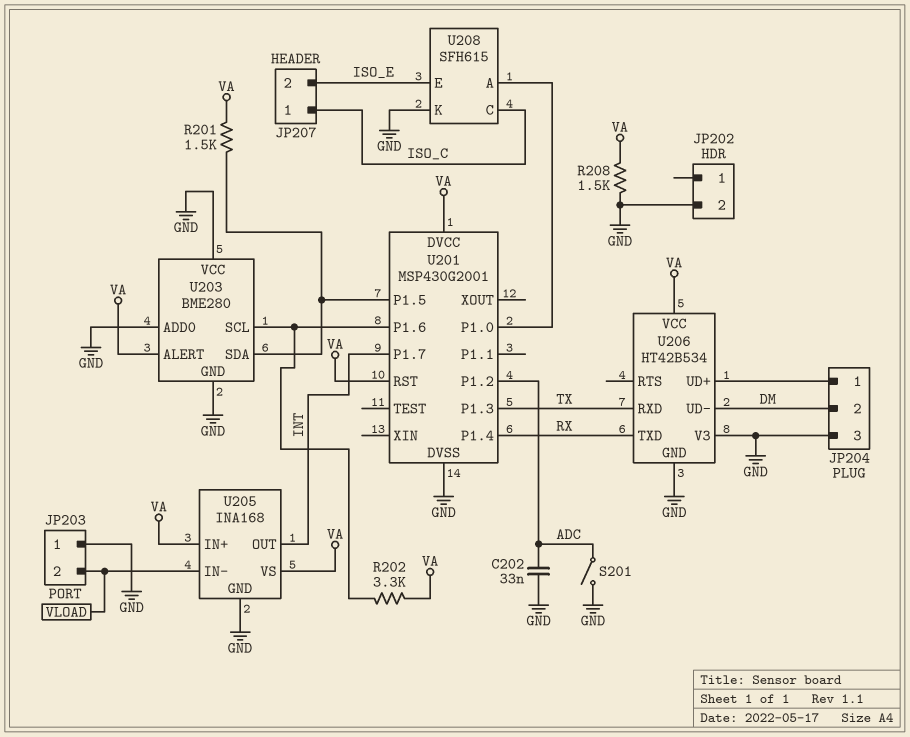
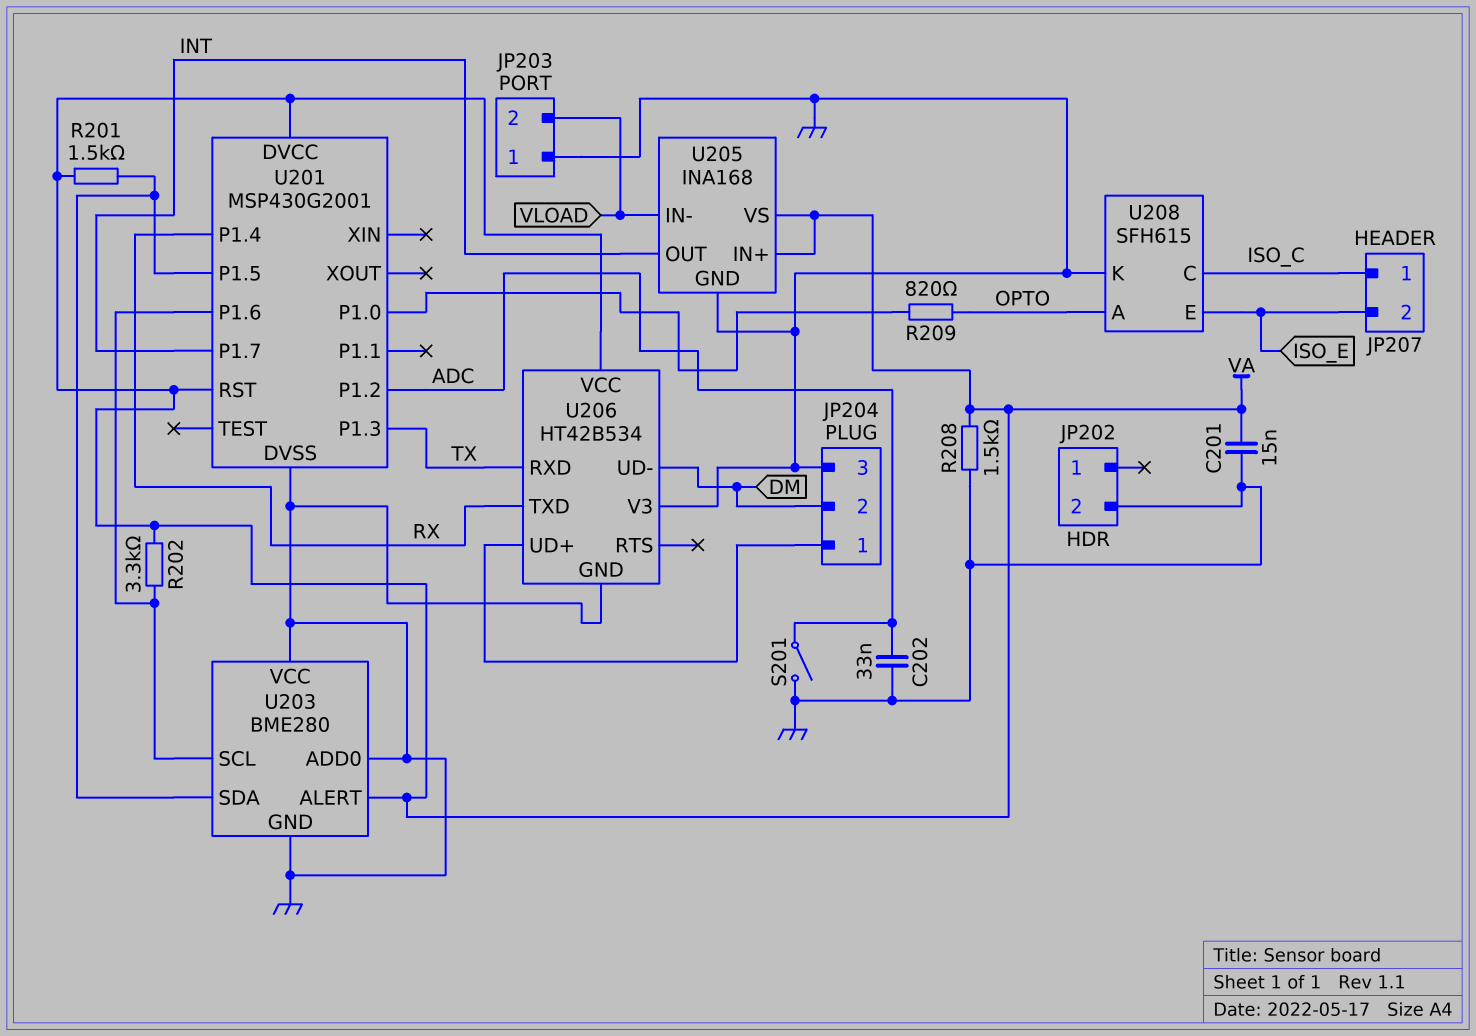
C201: none -> 15nF (GND, VA)
R209: none -> 820 (OPTO, U201/P1.0)
U208 pin A: U201/P1.0 -> OPTO

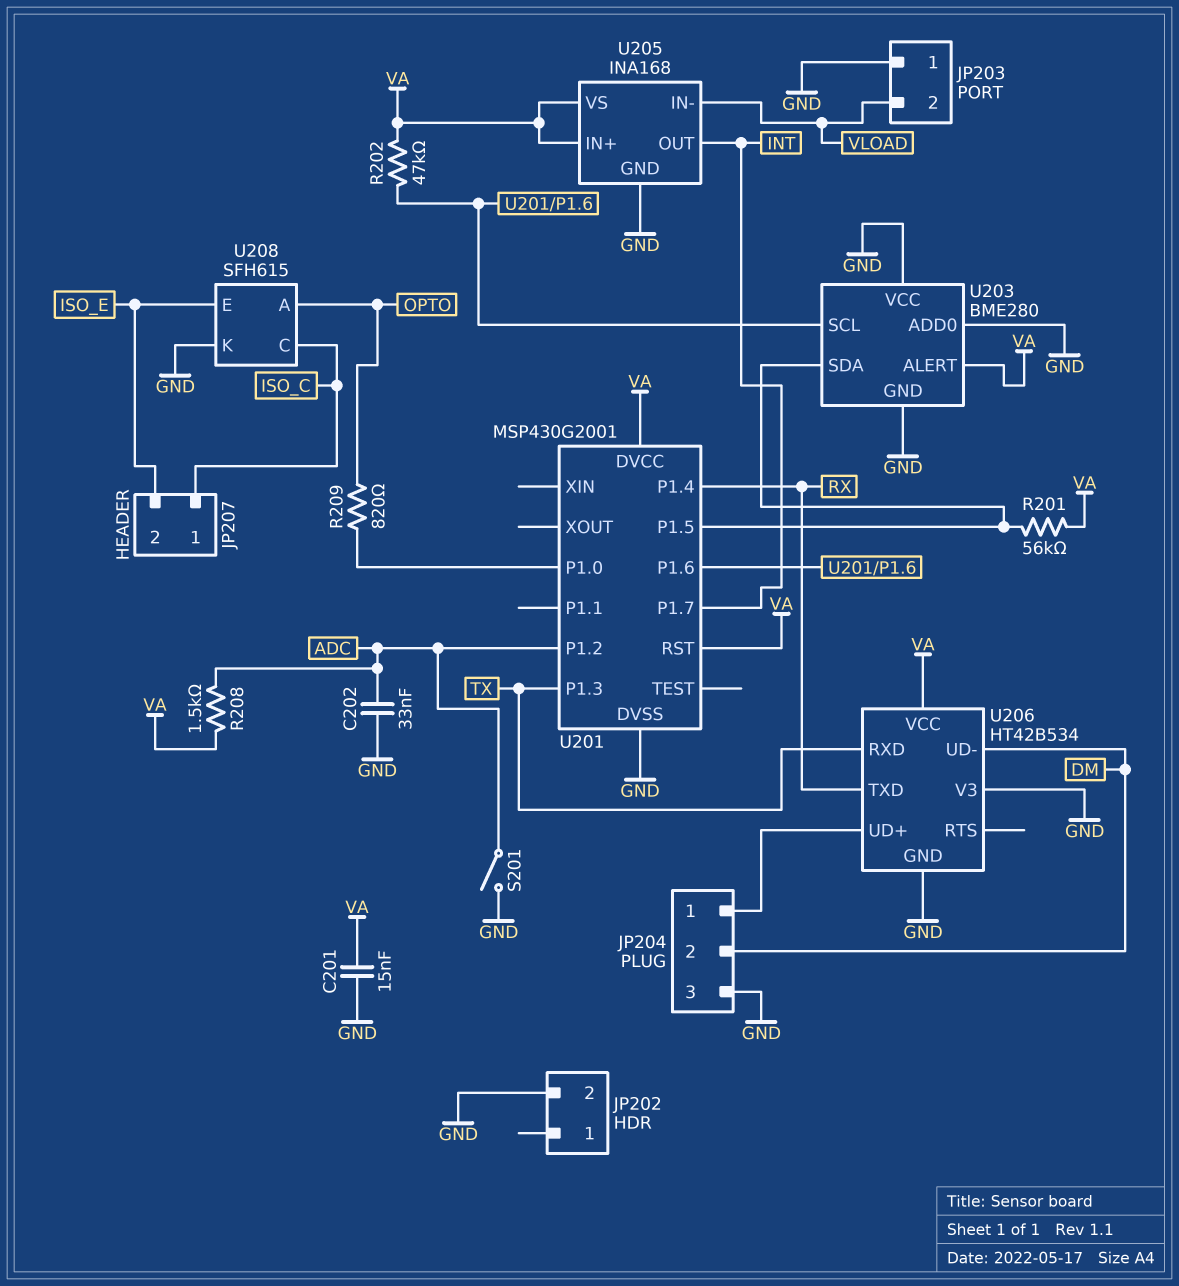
R201: 1.5k (U201/P1.5, VA) -> 56k (U201/P1.5, VA)
R202: 3.3k (U201/P1.6, VA) -> 47k (U201/P1.6, VA)
R208: 1.5k (GND, VA) -> 1.5k (ADC, VA)

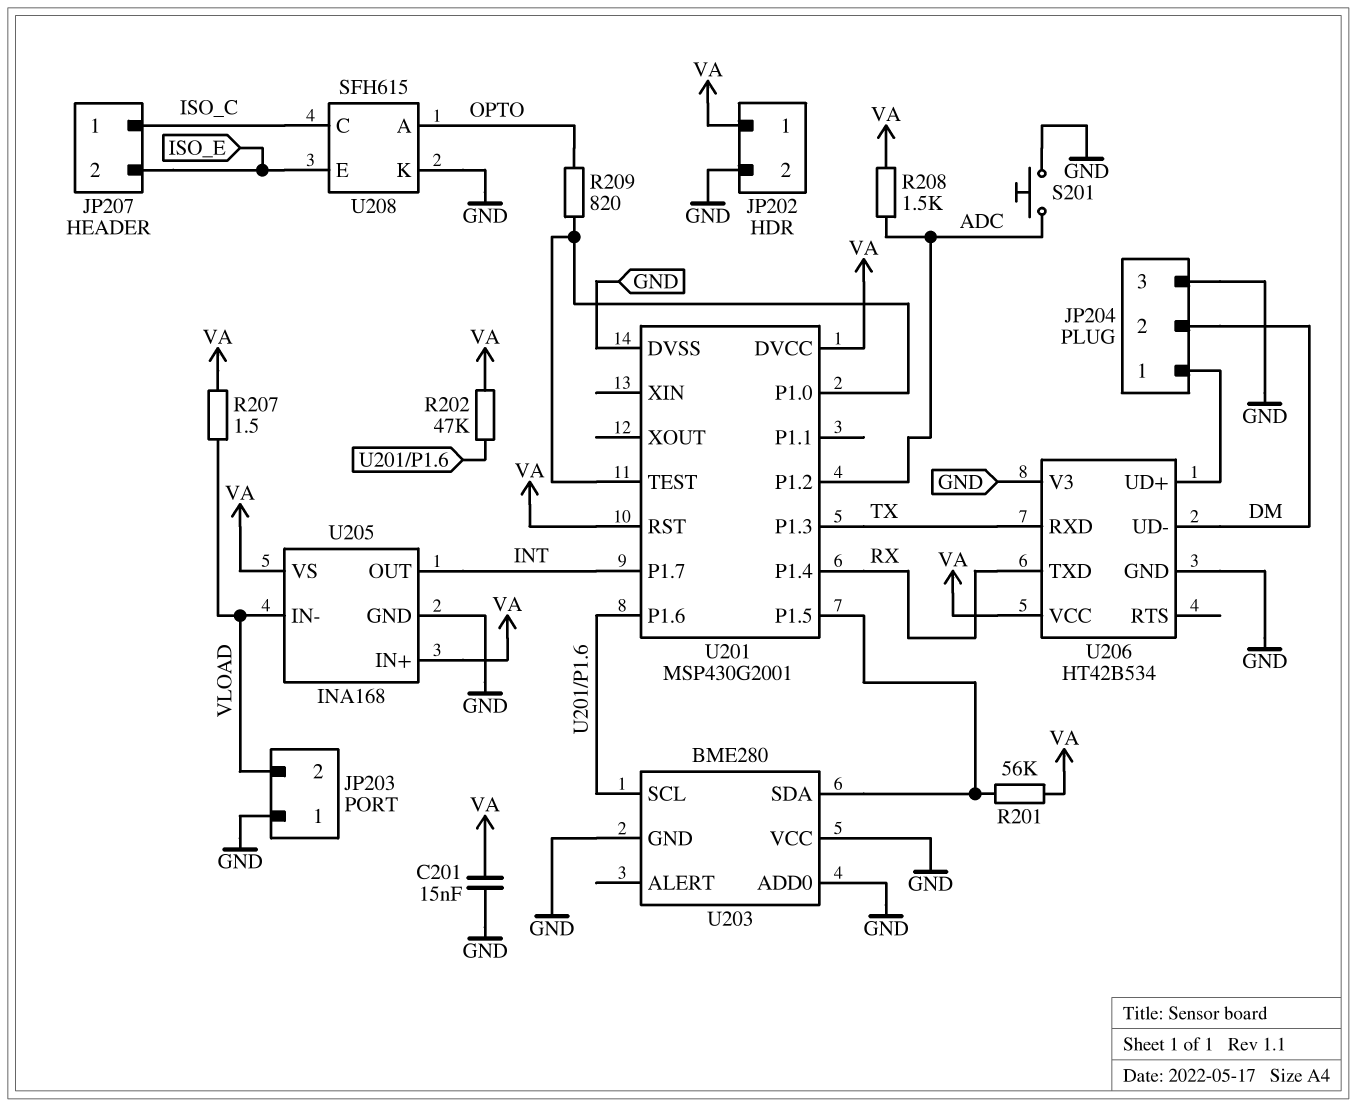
C202: 33nF (ADC, GND) -> none
JP202 pin 1: none -> VA
R207: none -> 1.5 (VA, VLOAD)
S201: switch (ADC, GND) -> button (ADC, GND)
U201 pin TEST: none -> U201/P1.0
U203 pin ALERT: VA -> none

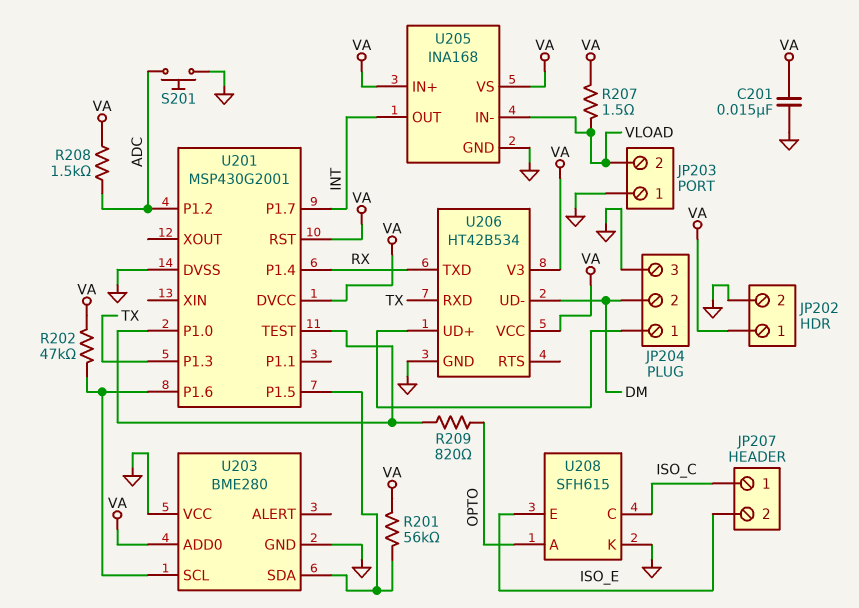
U203 pin ADD0: GND -> VA
U206 pin V3: GND -> VA

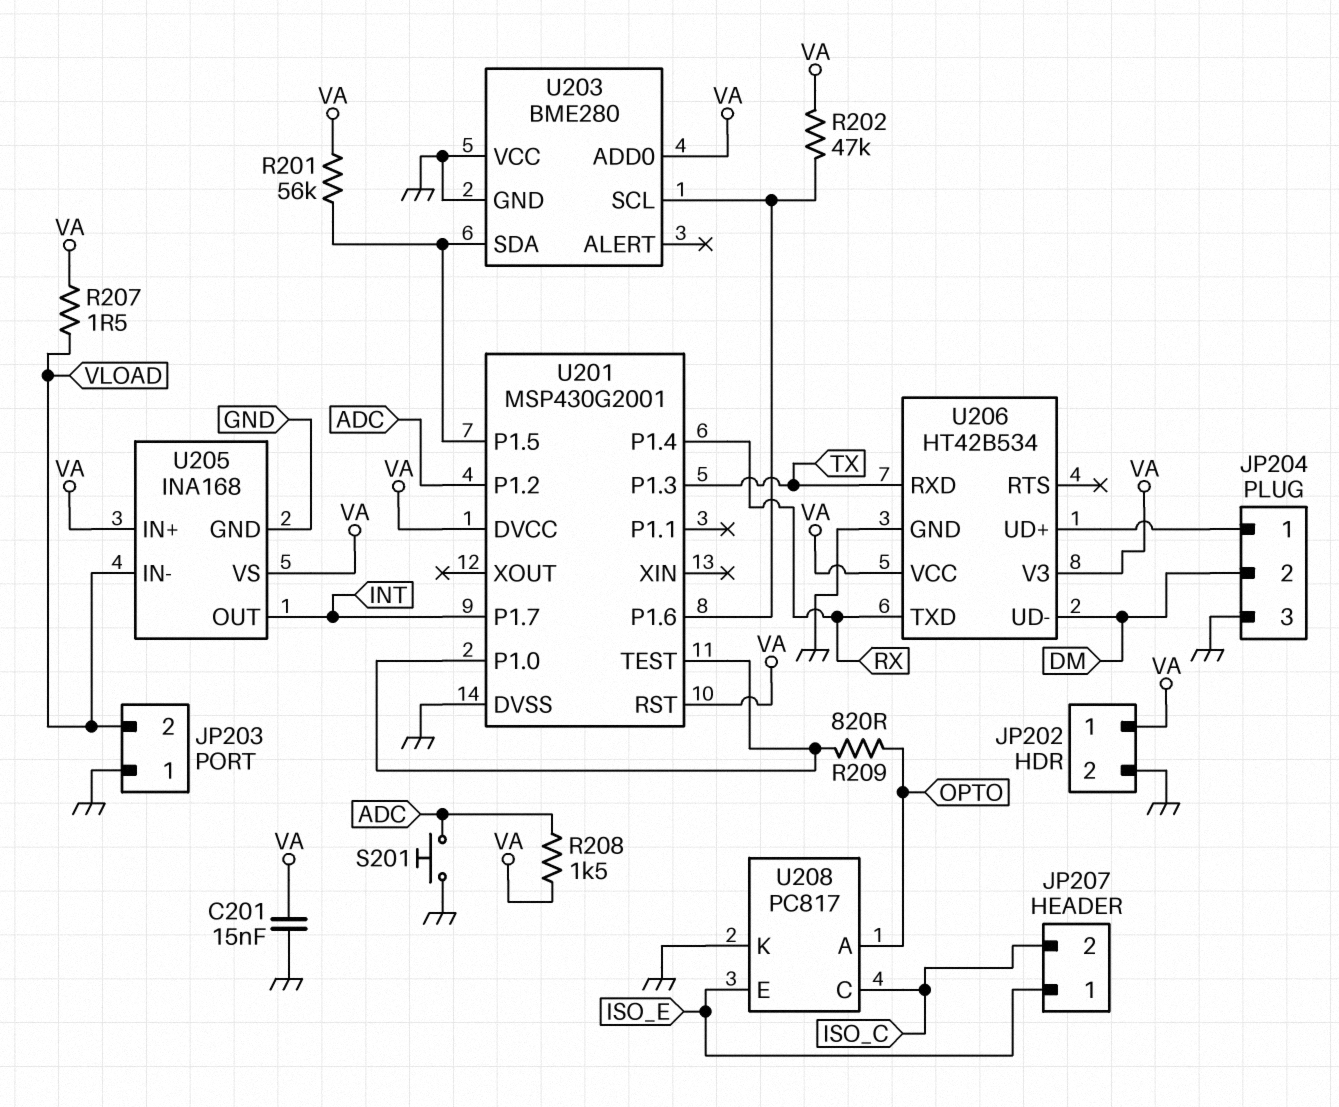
JP207 pin 1: ISO_C -> ISO_E
JP207 pin 2: ISO_E -> ISO_C
U208: SFH615 -> PC817

